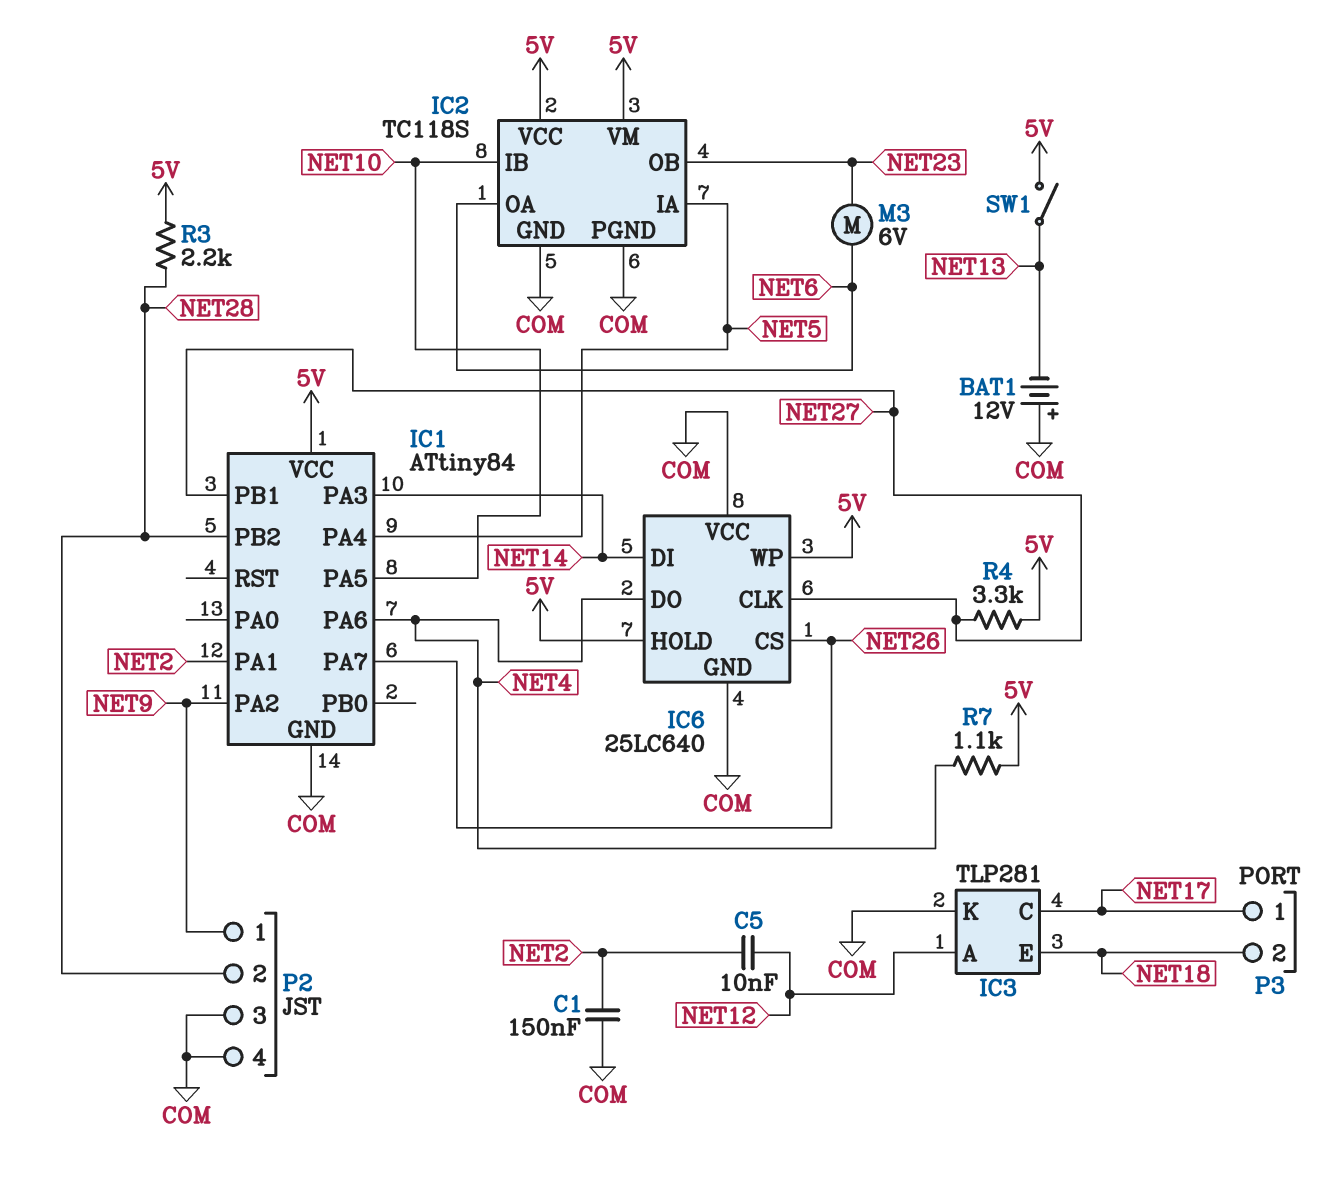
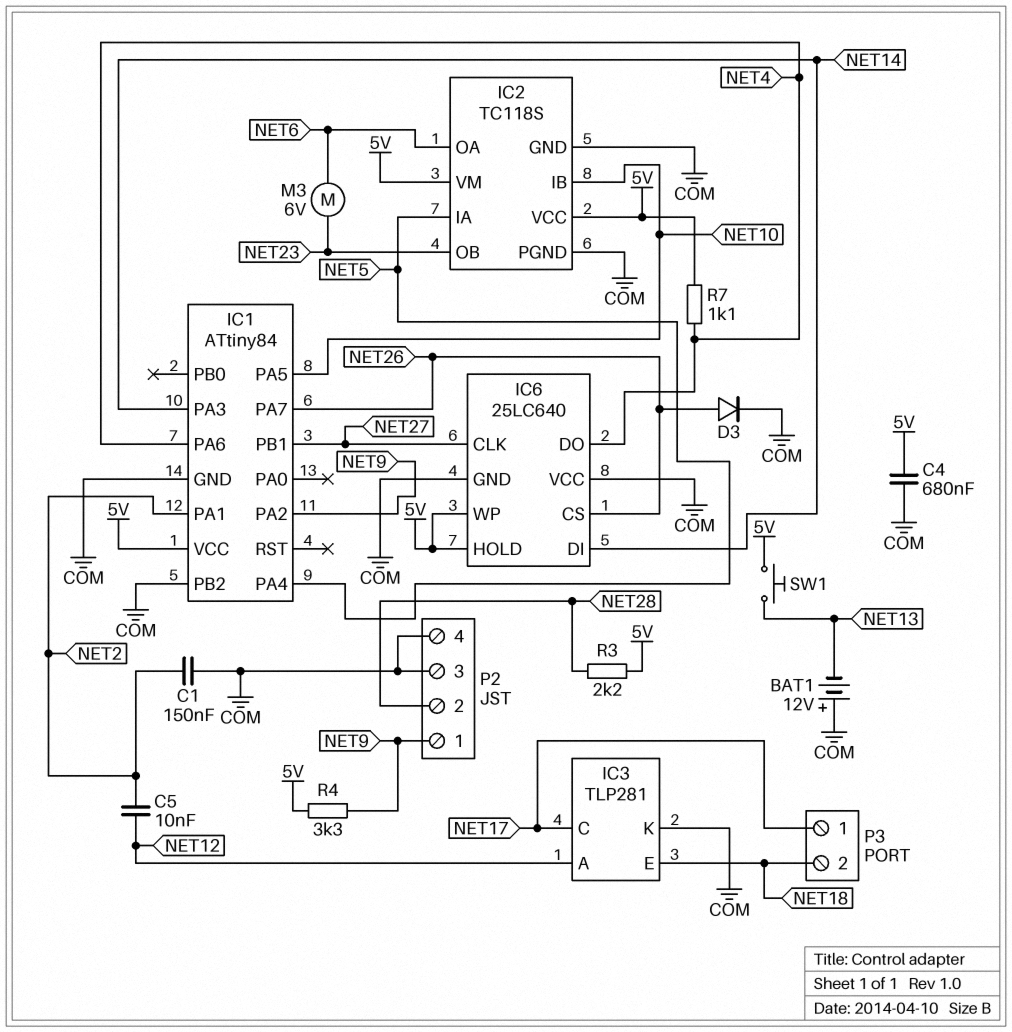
C4: none -> 680nF (5V, COM)
D3: none -> diode (A NET26, K COM)
IC1 pin PB2: NET28 -> COM
R4: 3.3k (5V, NET27) -> 3.3k (5V, NET9)
SW1: switch (5V, NET13) -> button (5V, NET13)

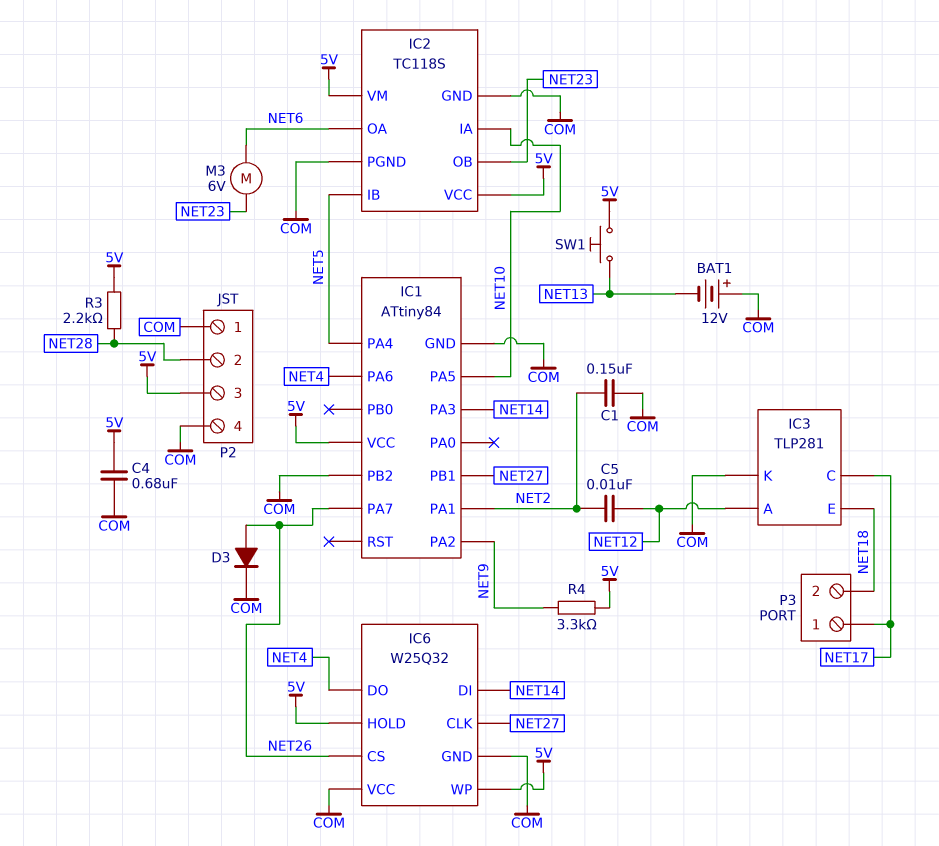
IC2 pin IA: NET5 -> NET10
IC2 pin IB: NET10 -> NET5
IC6: 25LC640 -> W25Q32
P2 pin 1: NET9 -> COM
P2 pin 3: COM -> 5V
R7: 1.1k (5V, NET4) -> none

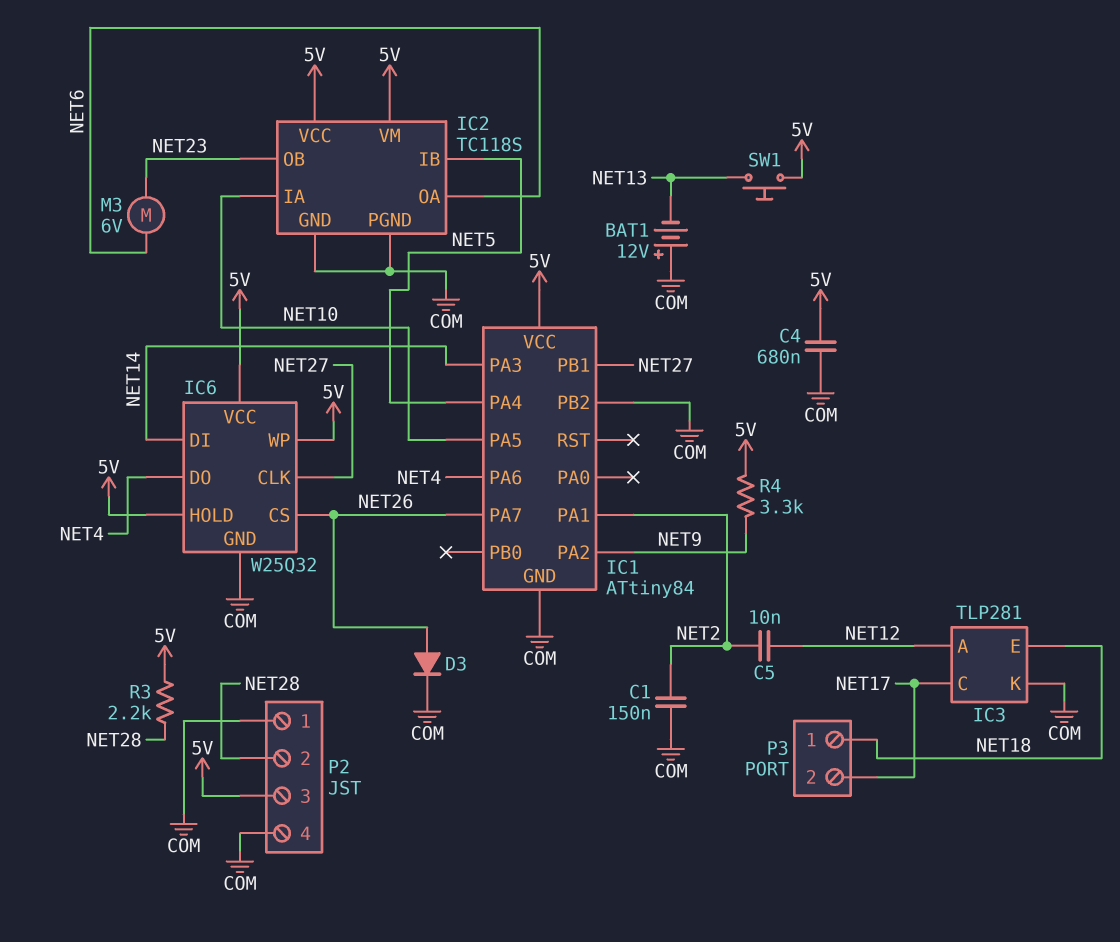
IC6 pin VCC: COM -> 5V
P3 pin 1: NET17 -> NET18
P3 pin 2: NET18 -> NET17

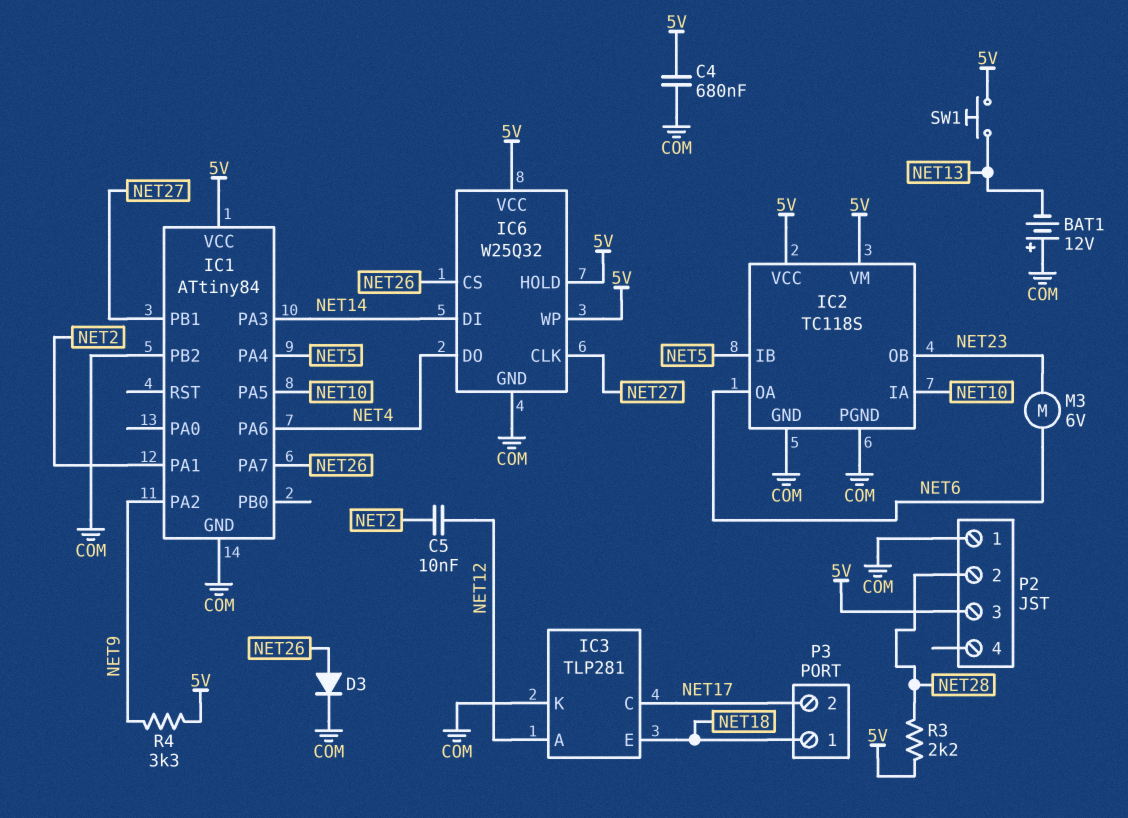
C1: 150nF (COM, NET2) -> none
P2 pin 4: COM -> none

